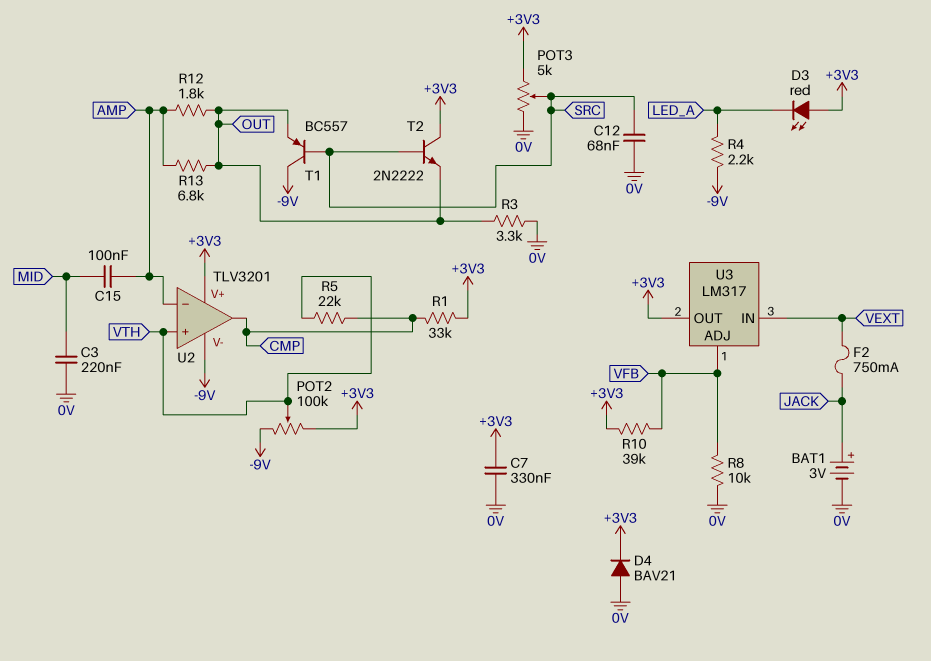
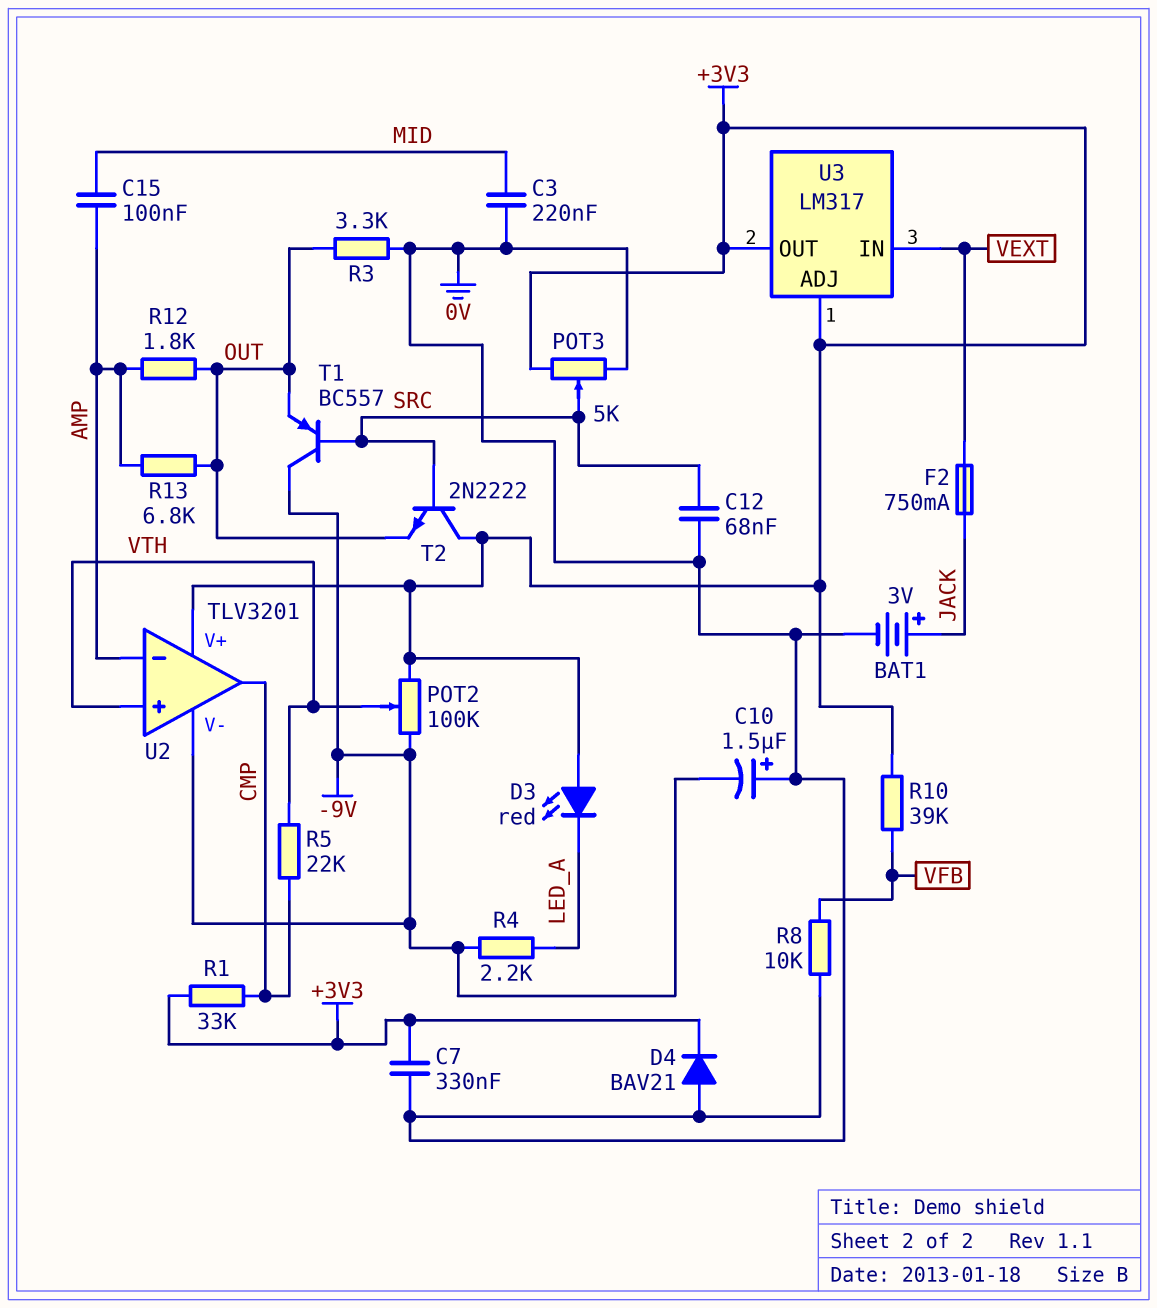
C10: none -> 1.5uF (plus 0V, minus -9V)
U3 pin ADJ: VFB -> +3V3

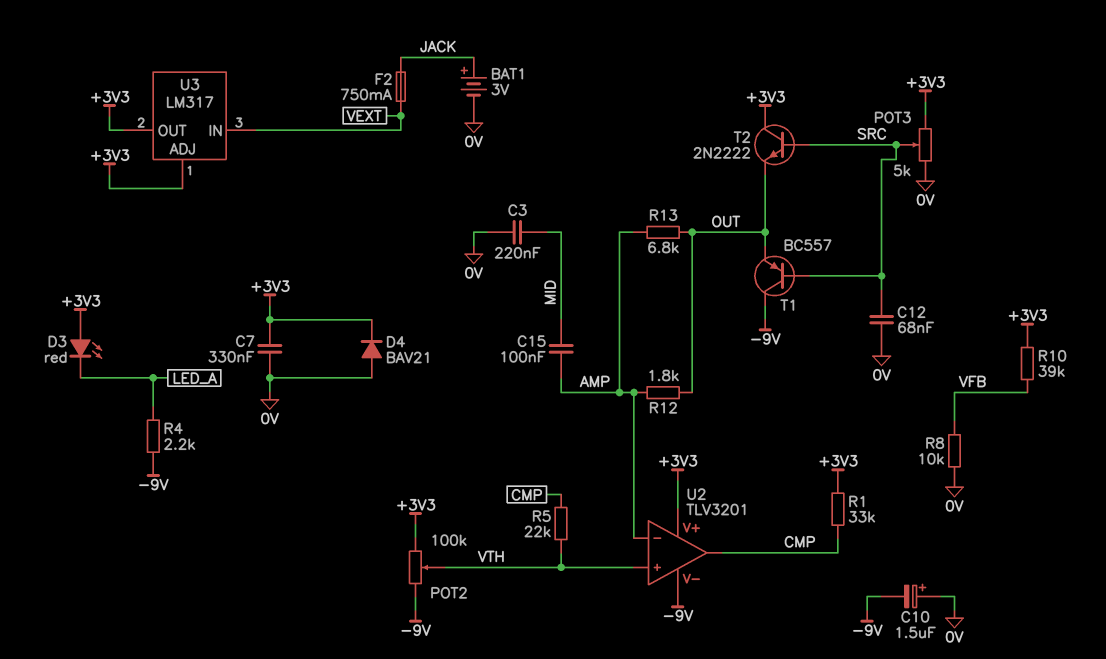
R3: 3.3k (0V, OUT) -> none

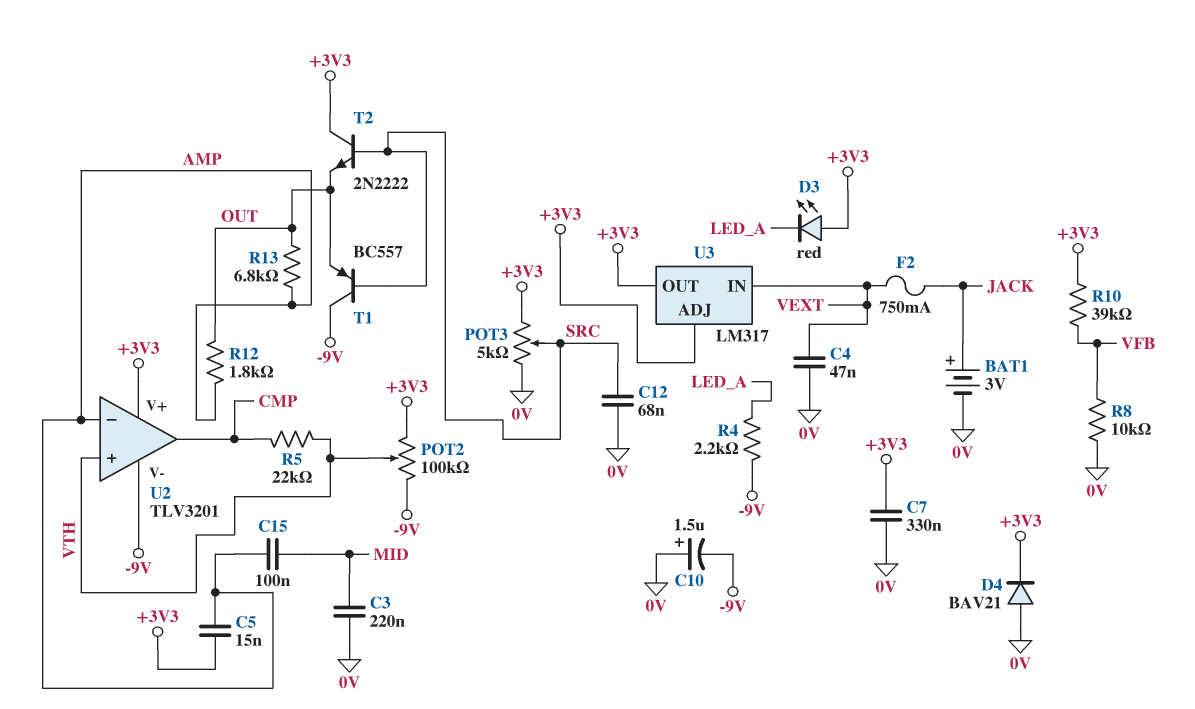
C4: none -> 47nF (0V, VEXT)
C5: none -> 15nF (+3V3, AMP)
R1: 33k (+3V3, CMP) -> none

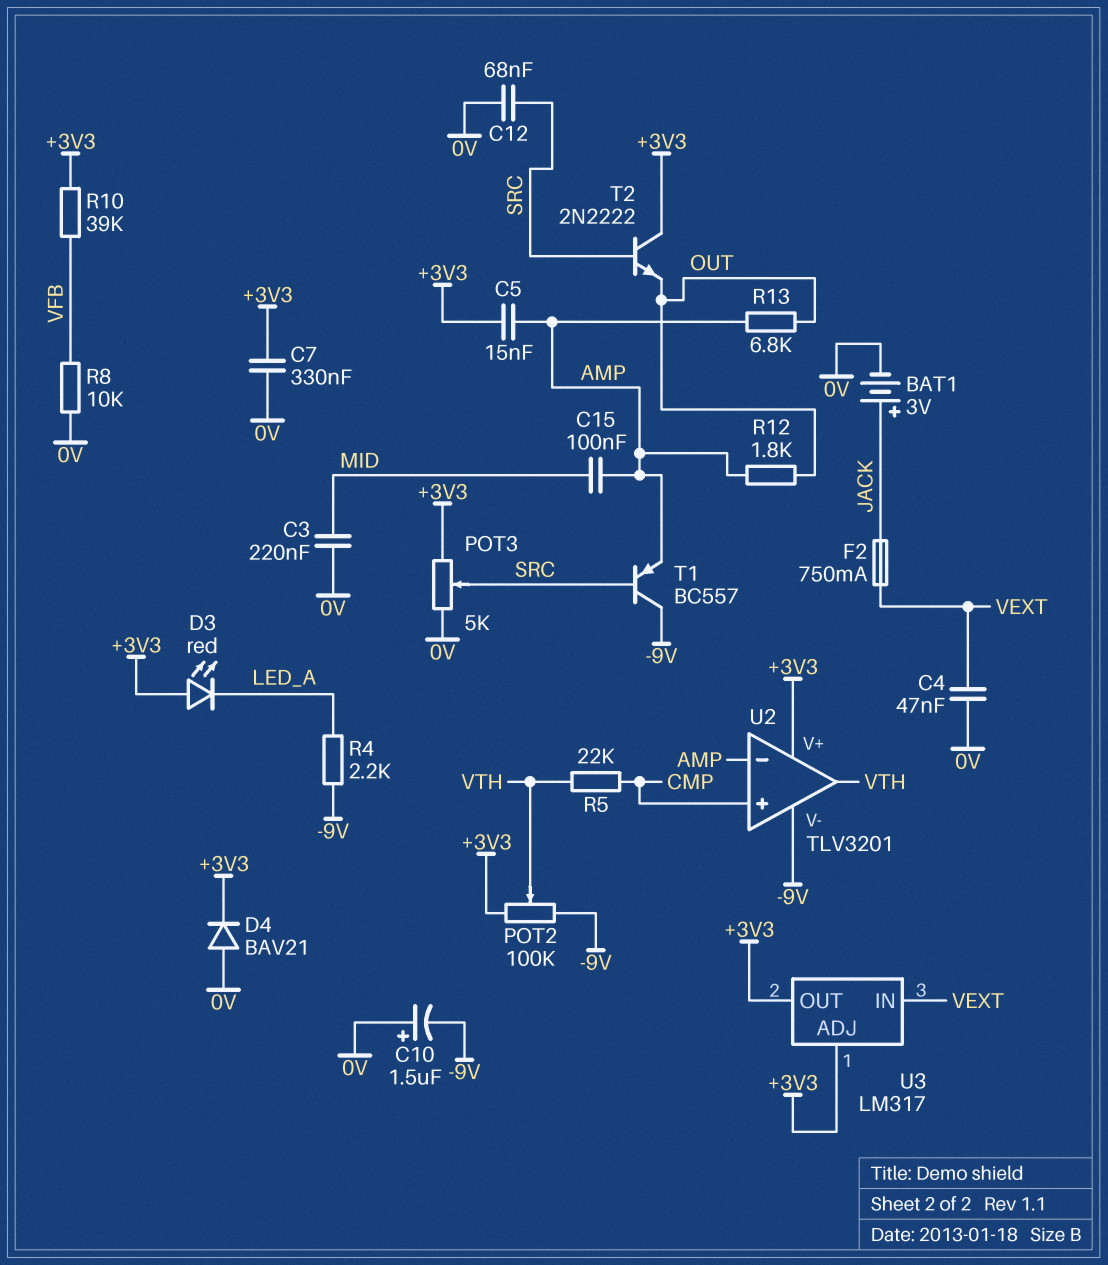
T1: PNP BC557 (B SRC, C -9V, E OUT) -> PNP BC557 (B SRC, C -9V, E AMP)
U2 pin in+: VTH -> CMP
U2 pin out: CMP -> VTH

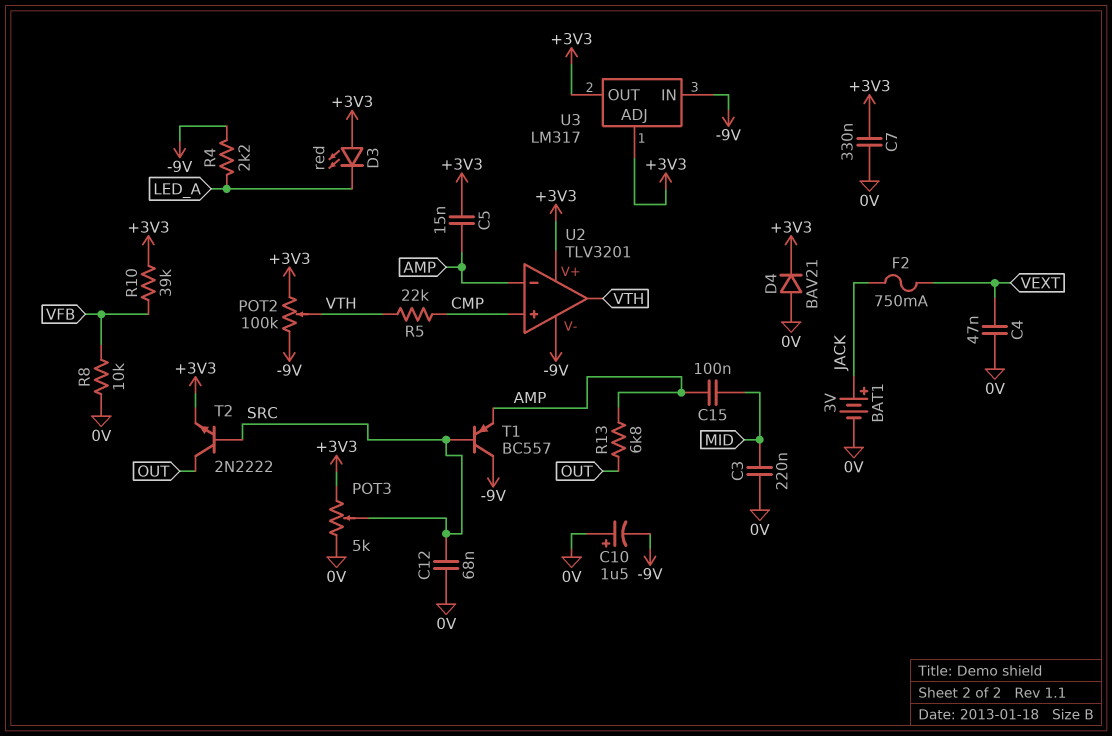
R12: 1.8k (AMP, OUT) -> none
T2: NPN 2N2222 (B SRC, C +3V3, E OUT) -> NPN 2N2222 (B SRC, C OUT, E +3V3)
U3 pin IN: VEXT -> -9V

